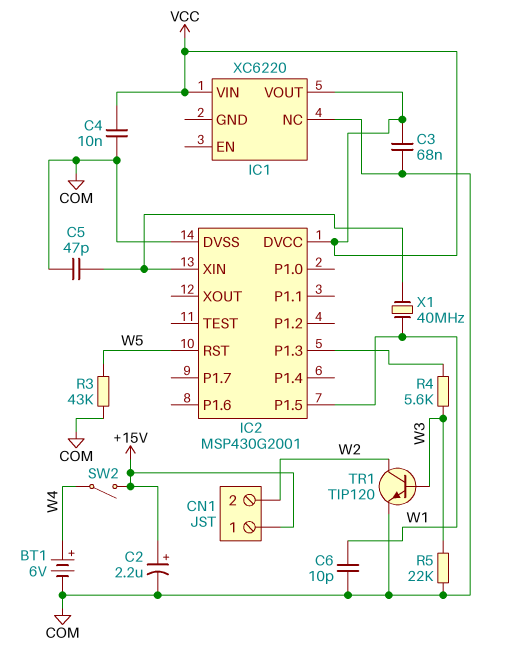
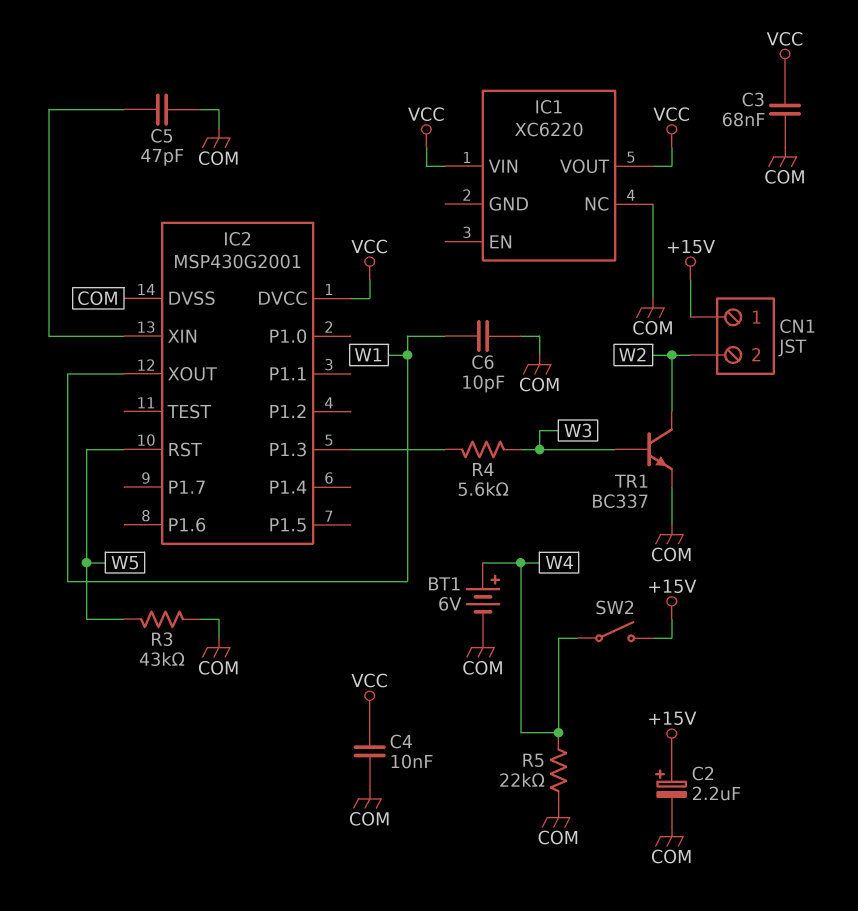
IC2 pin P1.5: W1 -> none
IC2 pin XOUT: none -> W1
R5: 22k (COM, W3) -> 22k (COM, W4)
TR1: NPN TIP120 (B W3, C W2, E COM) -> NPN BC337 (B W3, C W2, E COM)
X1: 40MHz (IC2/XIN, W1) -> none

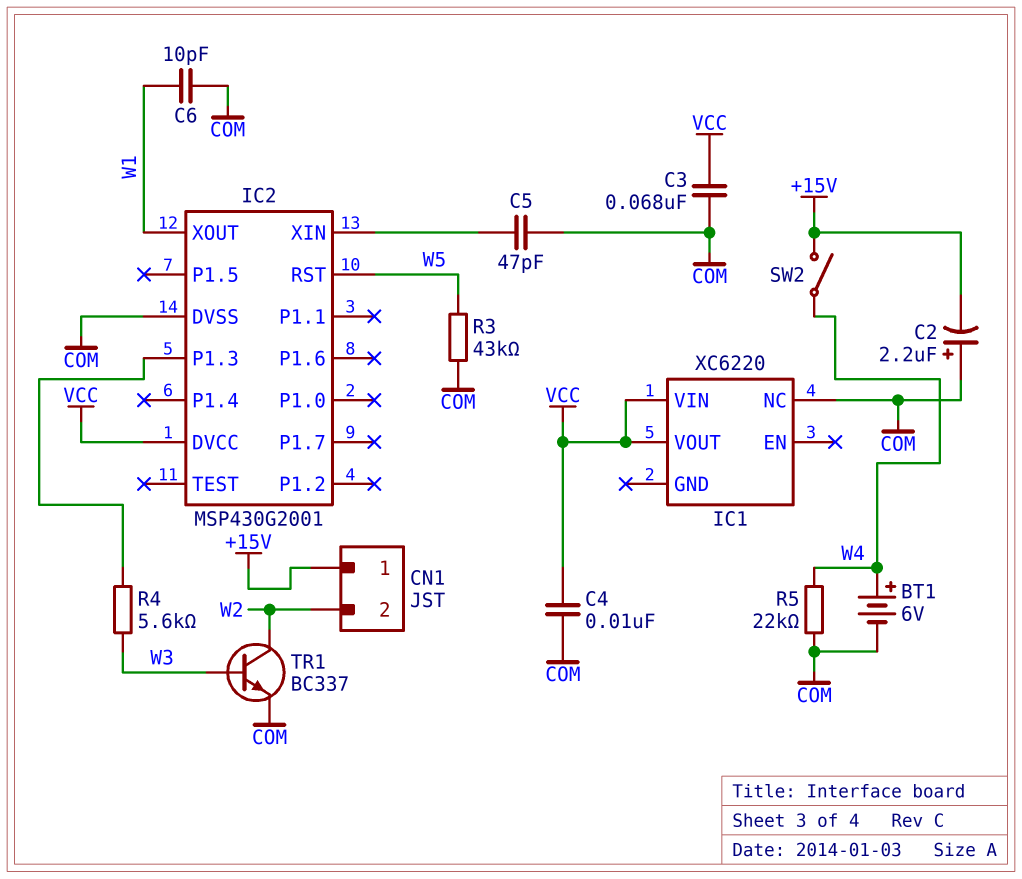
C2: 2.2uF (plus +15V, minus COM) -> 2.2uF (plus COM, minus +15V)

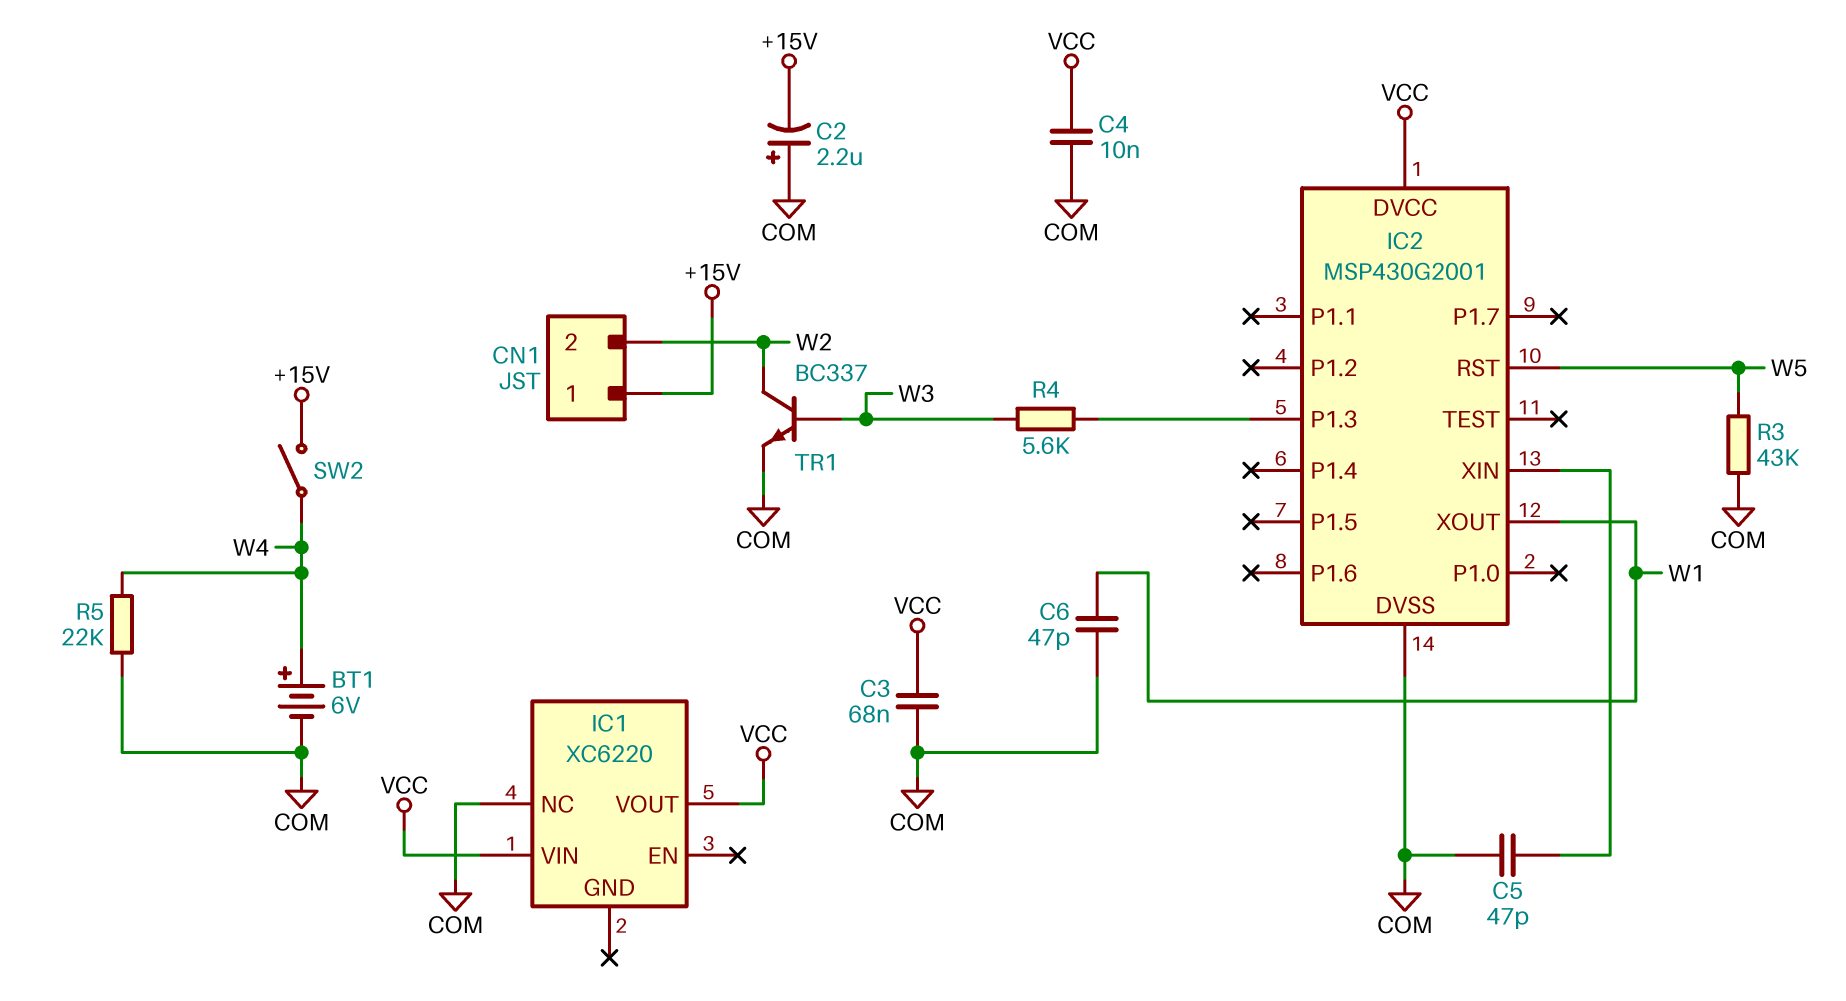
C6: 10pF (COM, W1) -> 47pF (COM, W1)

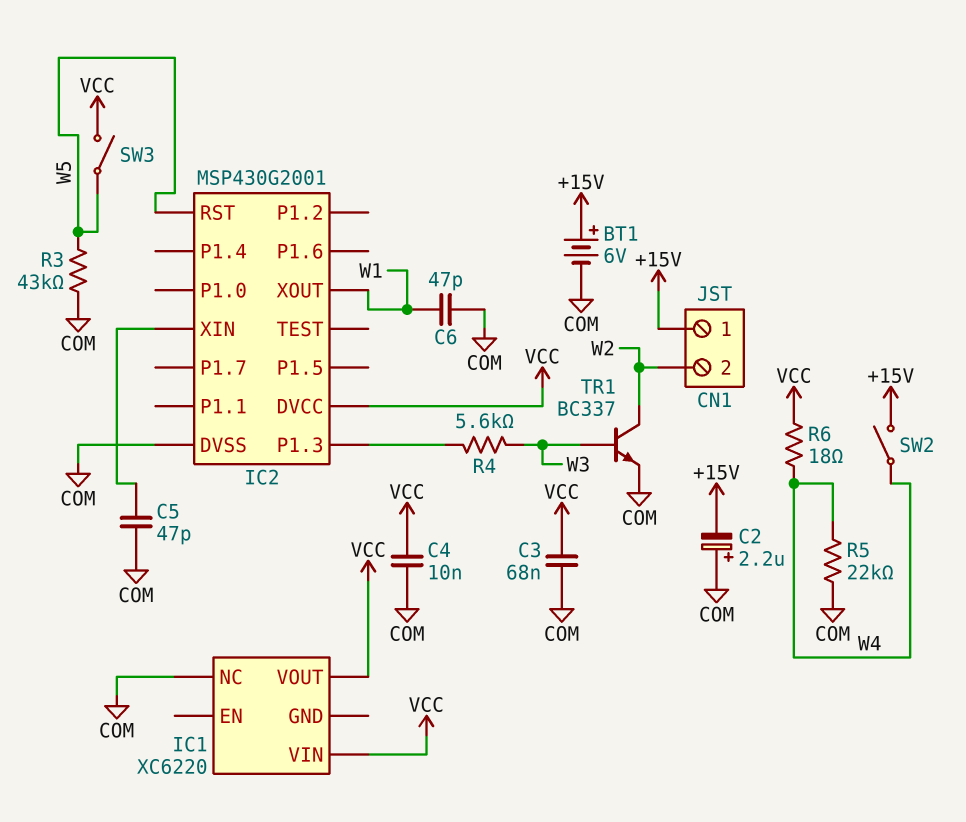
BT1: 6V (plus W4, minus COM) -> 6V (plus +15V, minus COM)
R6: none -> 18 (VCC, W4)
SW3: none -> switch (VCC, W5)

